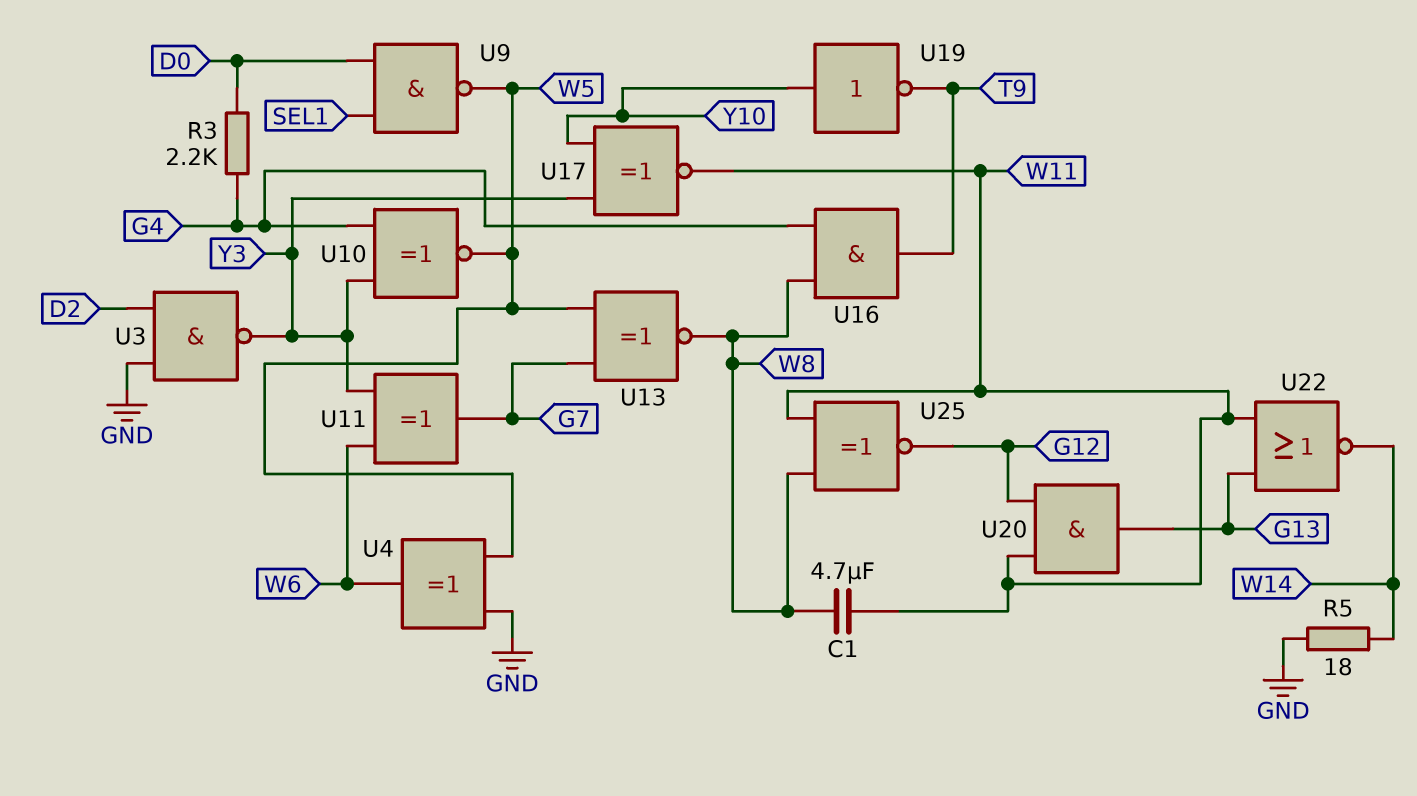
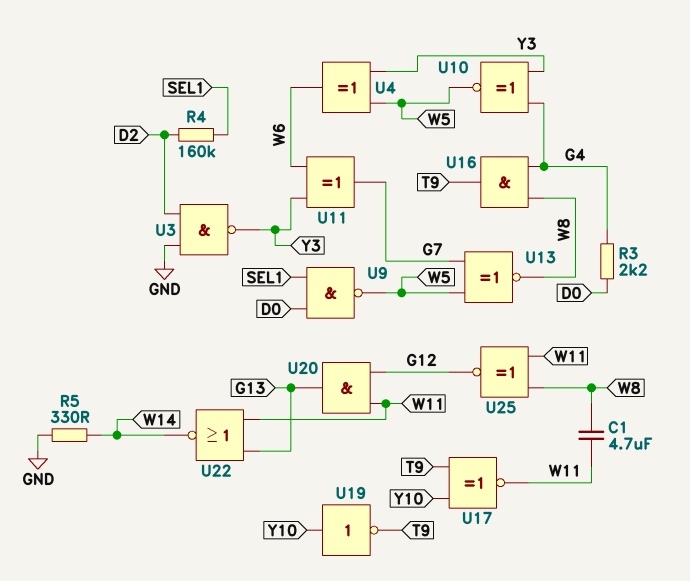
R4: none -> 160k (D2, SEL1)
R5: 18 (GND, W14) -> 330 (GND, W14)
U4: XOR (in GND, in W5, out W6) -> XOR (in W5, in Y3, out W6)
U17: XNOR (in Y3, in Y10, out W11) -> XNOR (in T9, in Y10, out W11)

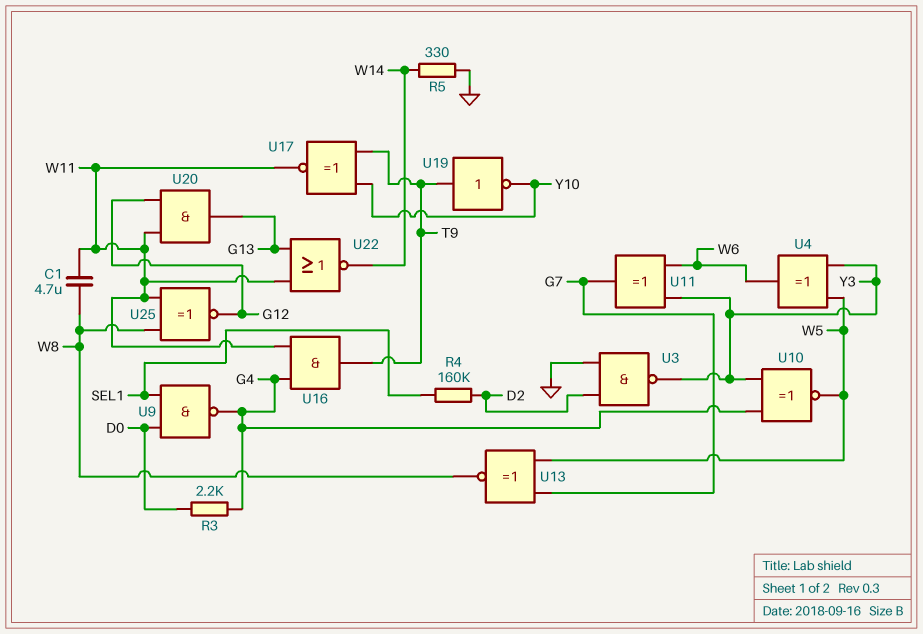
U9: NAND (in D0, in SEL1, out W5) -> NAND (in D0, in SEL1, out G4)
U16: AND (in G4, in W8, out T9) -> AND (in G4, in W11, out T9)
U19: NOT (in Y10, out T9) -> NOT (in T9, out Y10)

